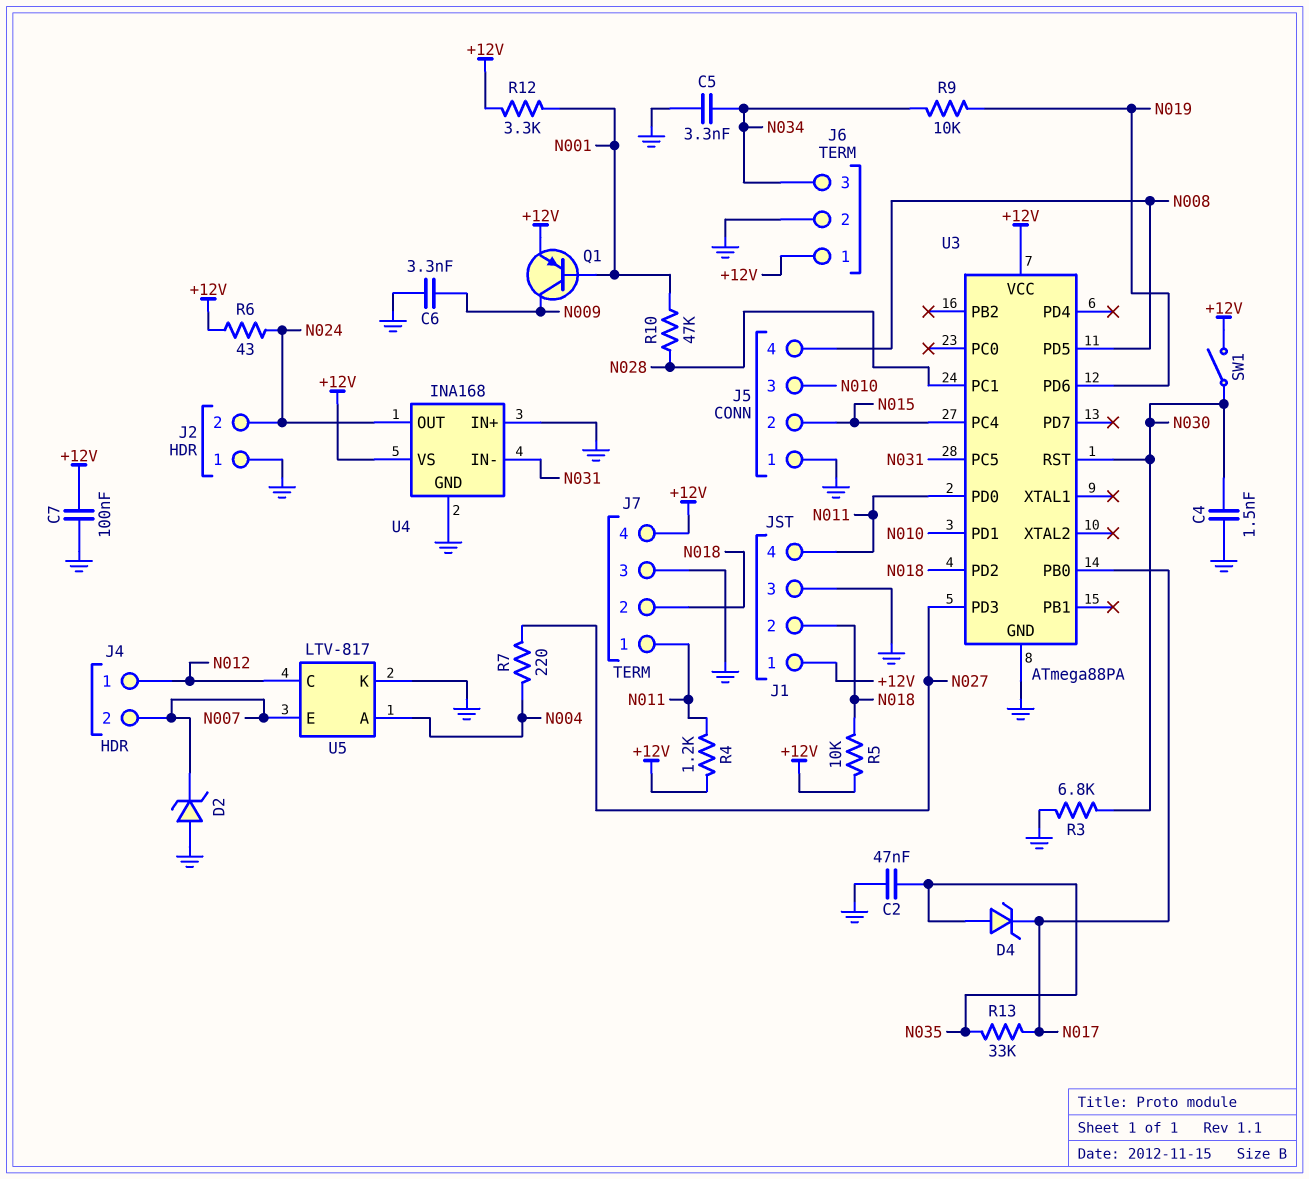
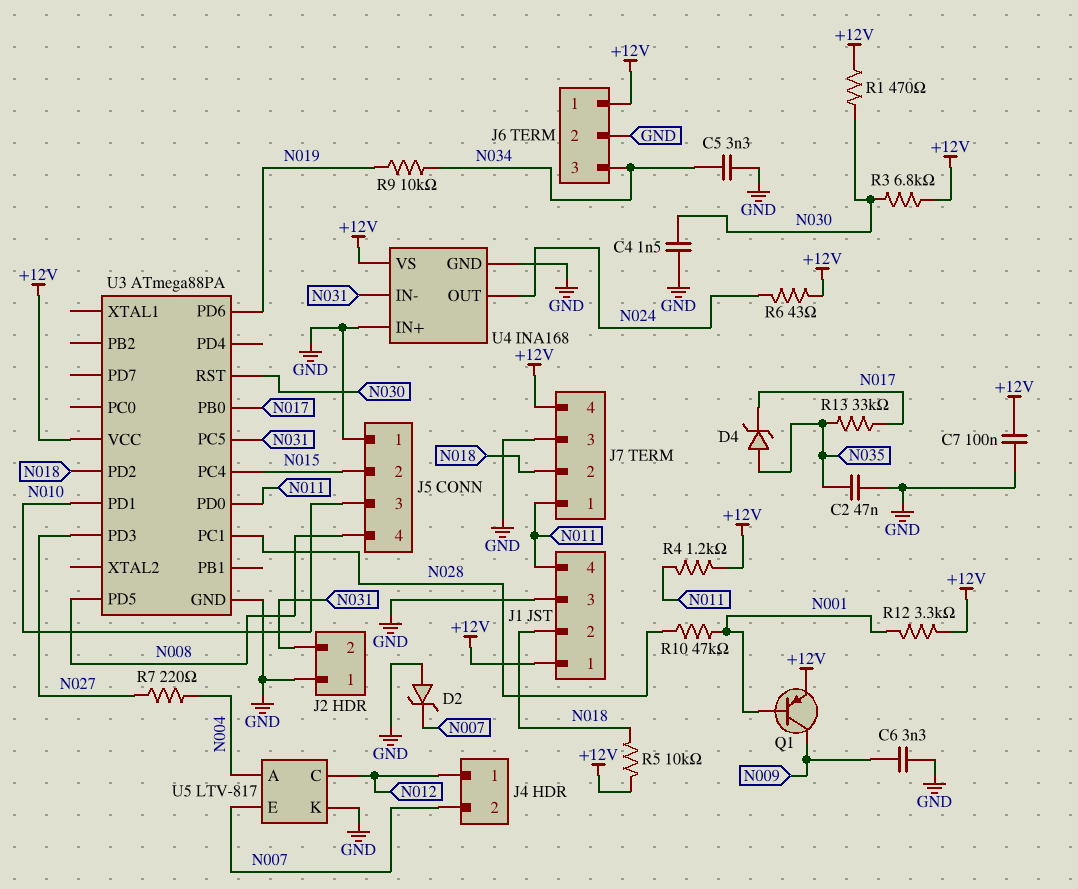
J2 pin 2: N024 -> N031
R1: none -> 470 (+12V, N030)
R3: 6.8k (GND, N030) -> 6.8k (+12V, N030)
SW1: switch (+12V, N030) -> none

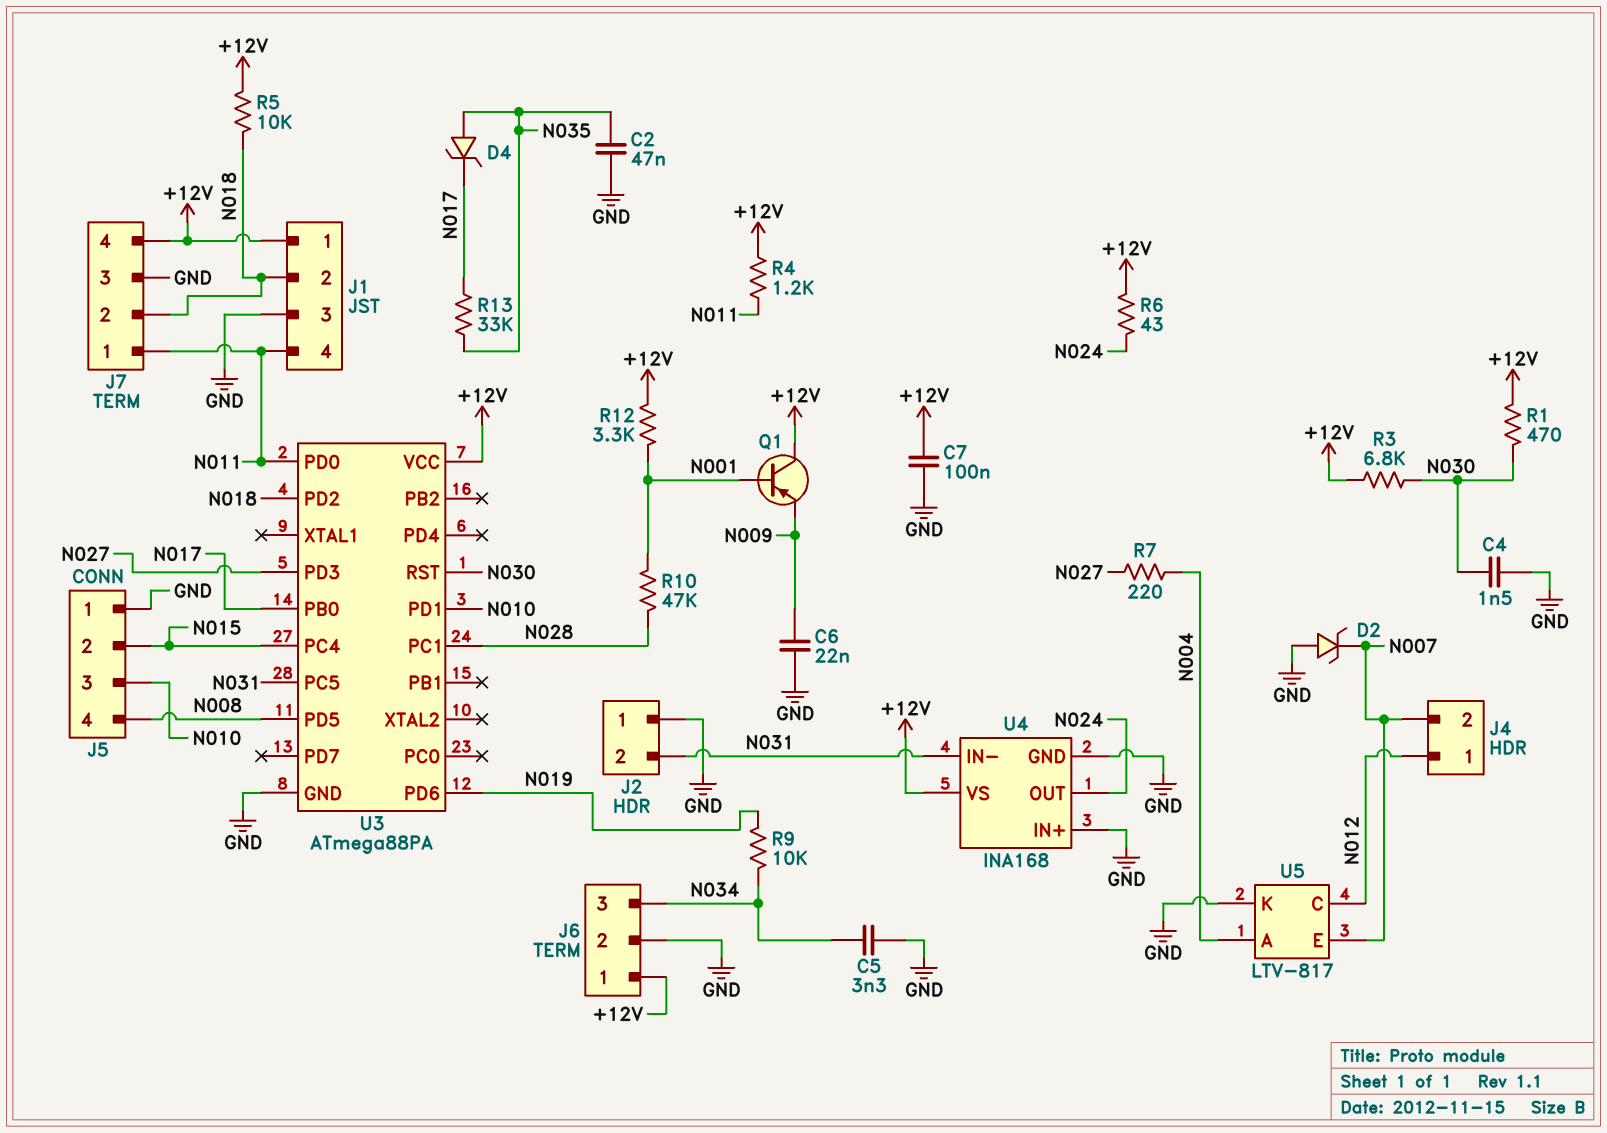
C6: 3.3nF (GND, N009) -> 22nF (GND, N009)
Q1: PNP (B N001, C N009, E +12V) -> PNP (B N001, C +12V, E N009)

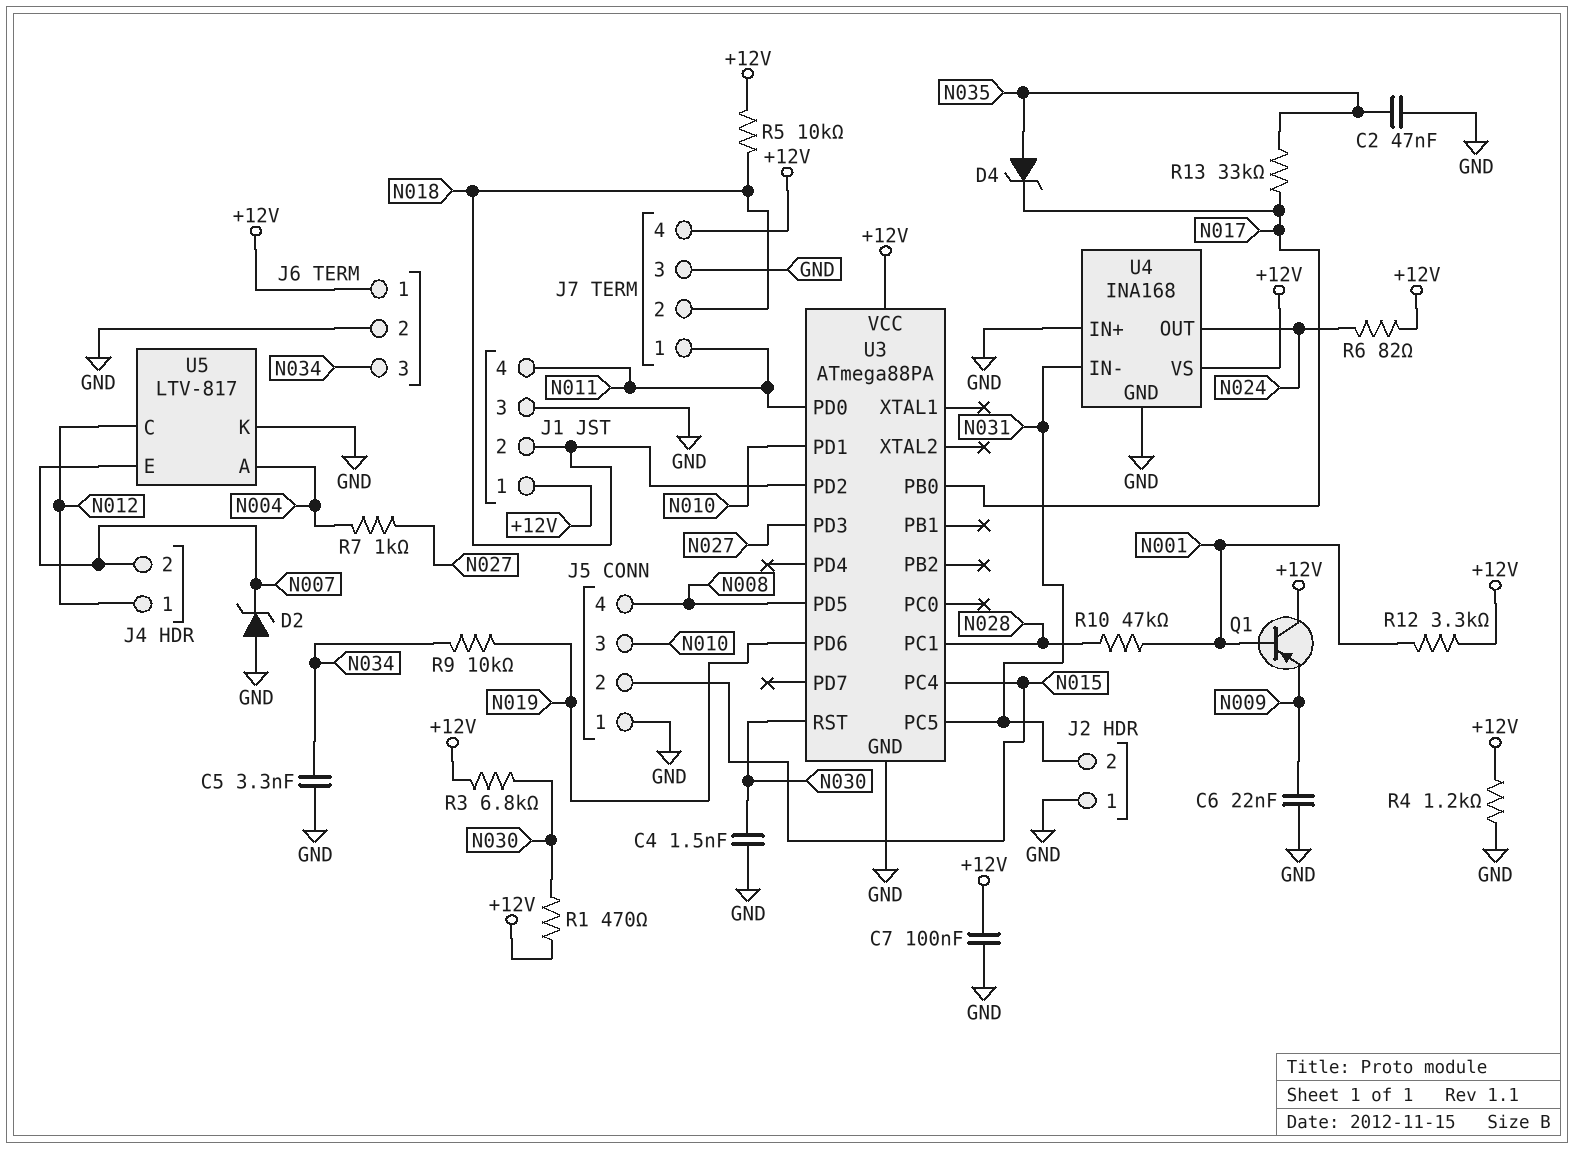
R4: 1.2k (+12V, N011) -> 1.2k (+12V, GND)
R6: 43 (+12V, N024) -> 82 (+12V, N024)
R7: 220 (N004, N027) -> 1k (N004, N027)

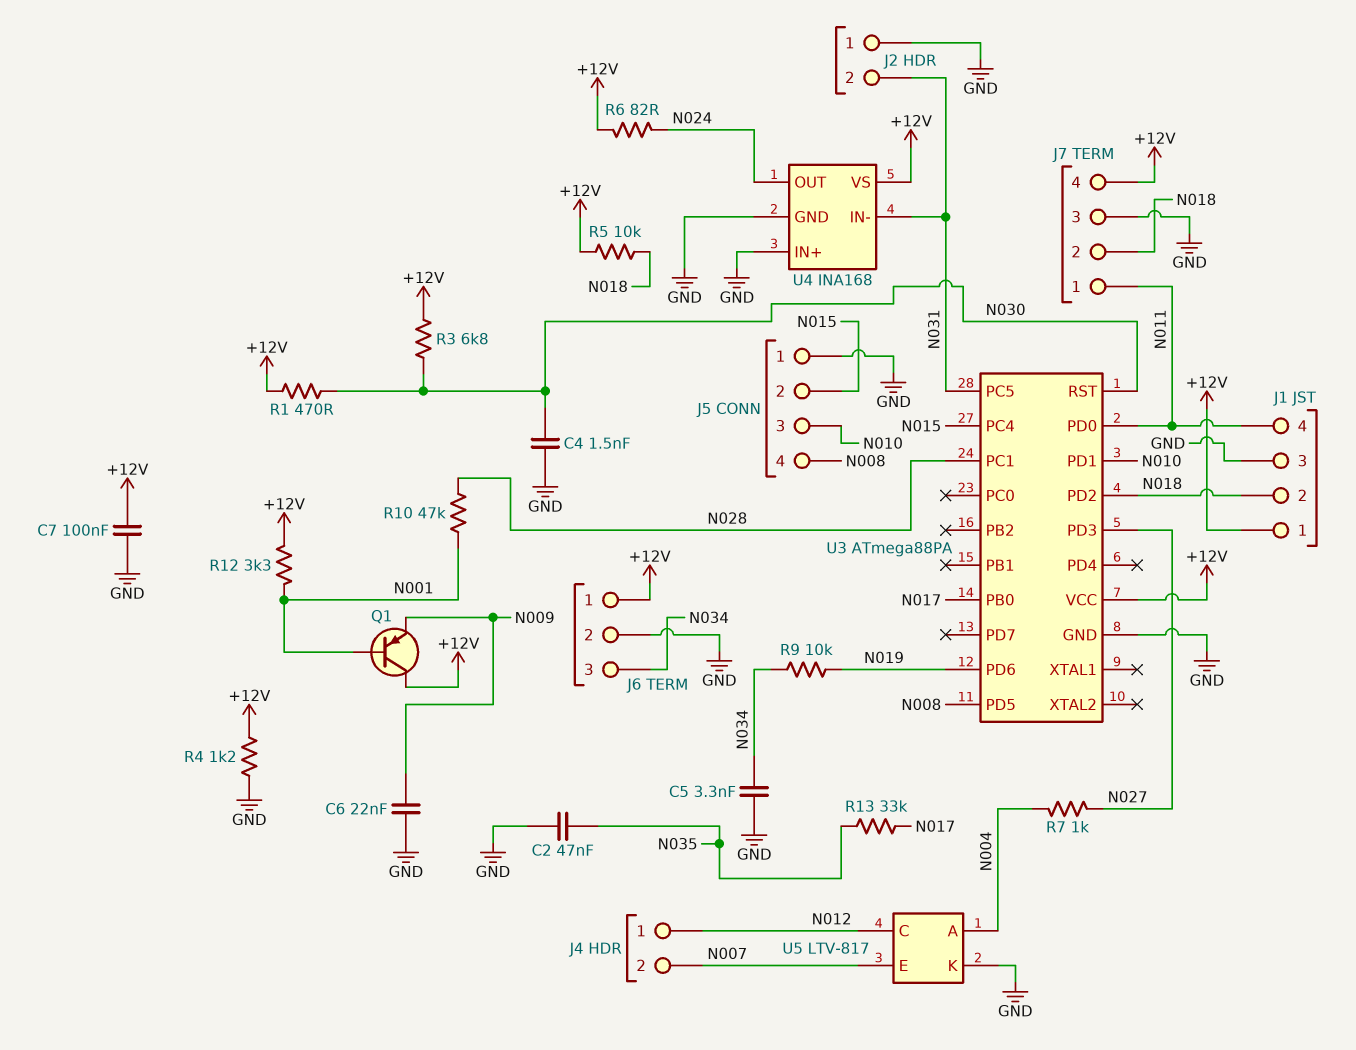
D2: zener (A GND, K N007) -> none
D4: zener (A N035, K N017) -> none

